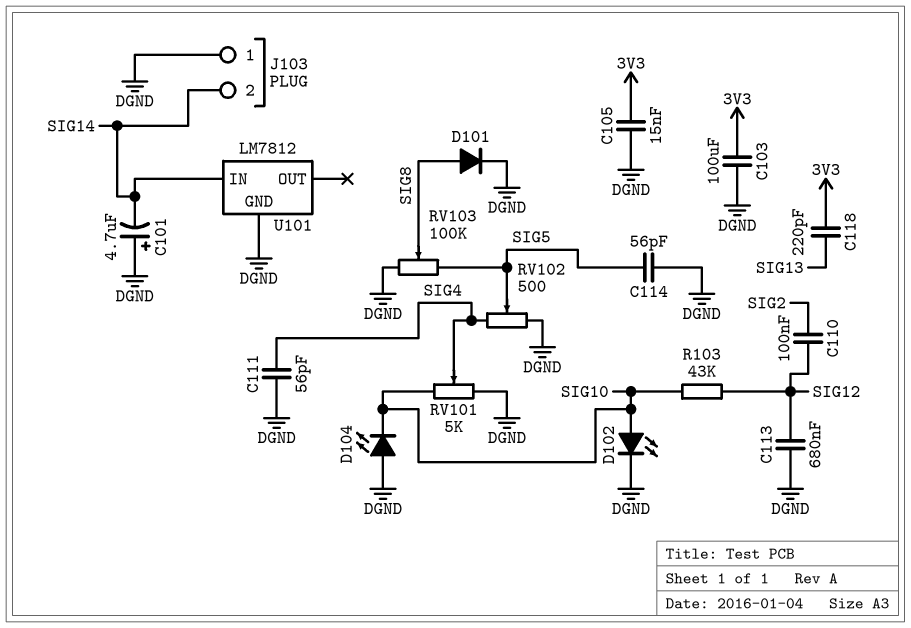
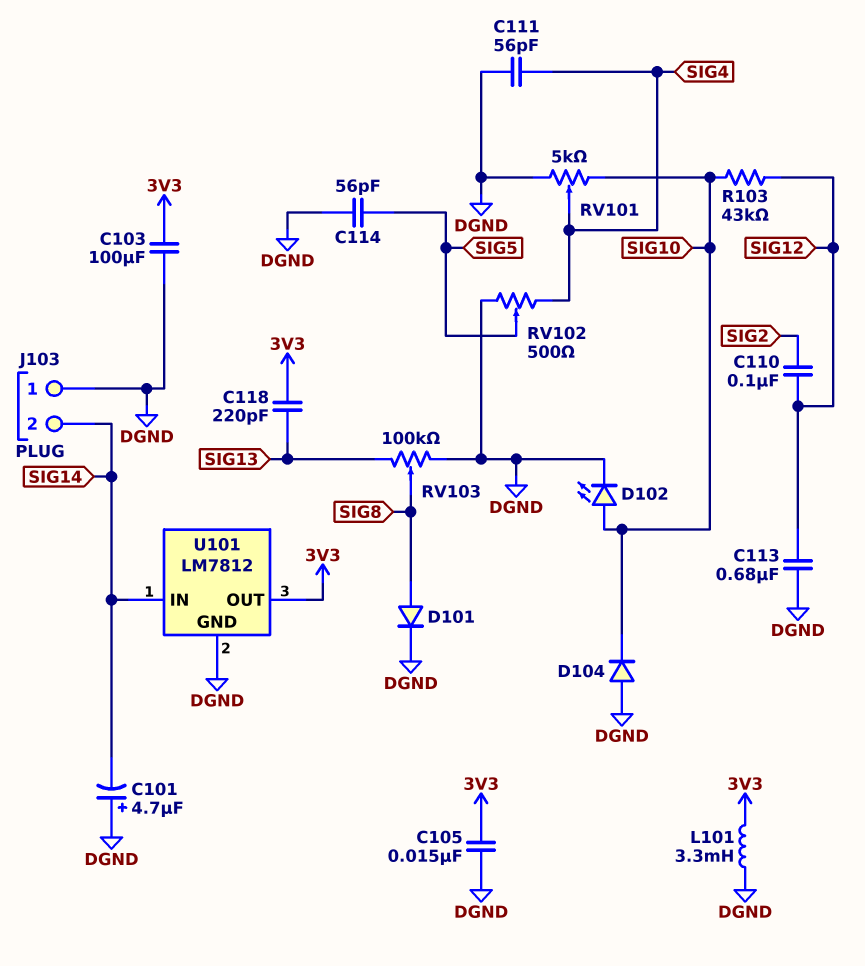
D104: LED (A DGND, K SIG10) -> diode (A DGND, K SIG10)
L101: none -> 3.3mH (3V3, DGND)
RV103: 100k (DGND, SIG5, wiper SIG8) -> 100k (DGND, SIG13, wiper SIG8)
U101 pin OUT: none -> 3V3

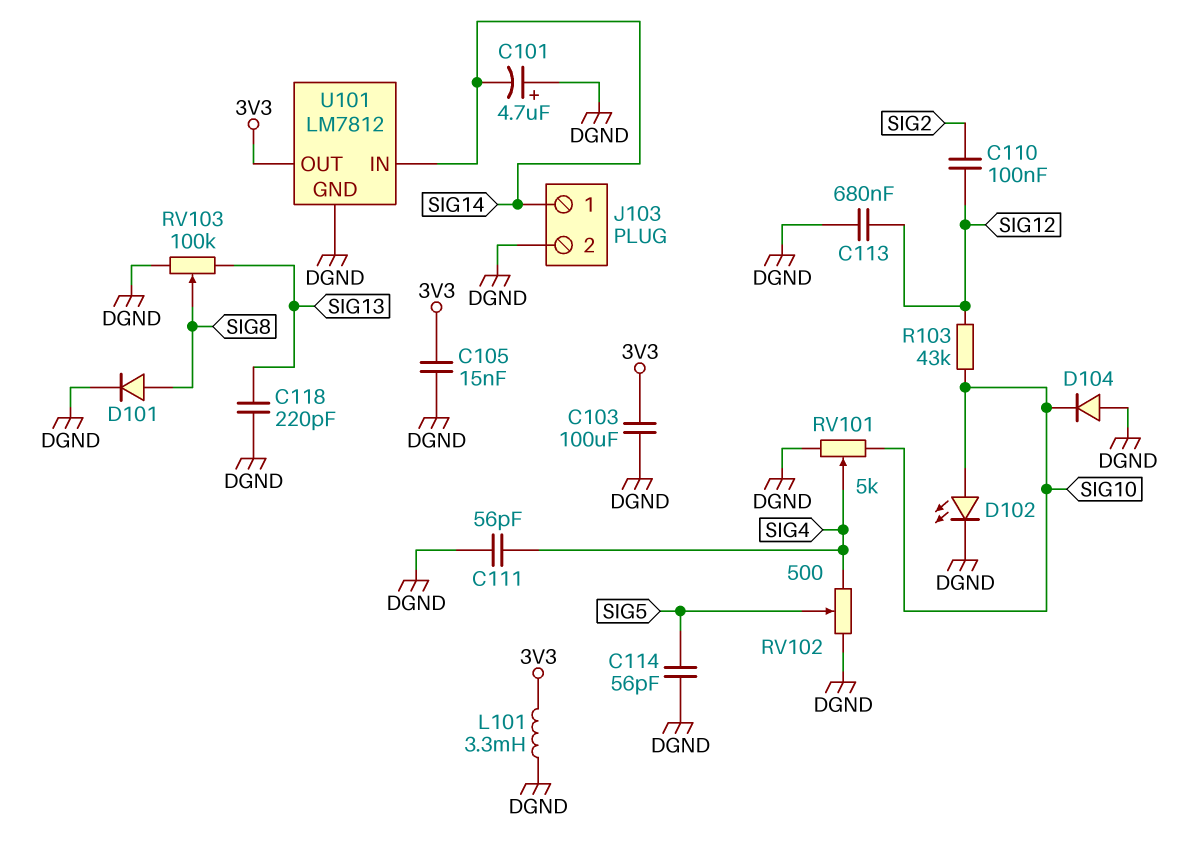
C118: 220pF (3V3, SIG13) -> 220pF (DGND, SIG13)
J103 pin 1: DGND -> SIG14
J103 pin 2: SIG14 -> DGND

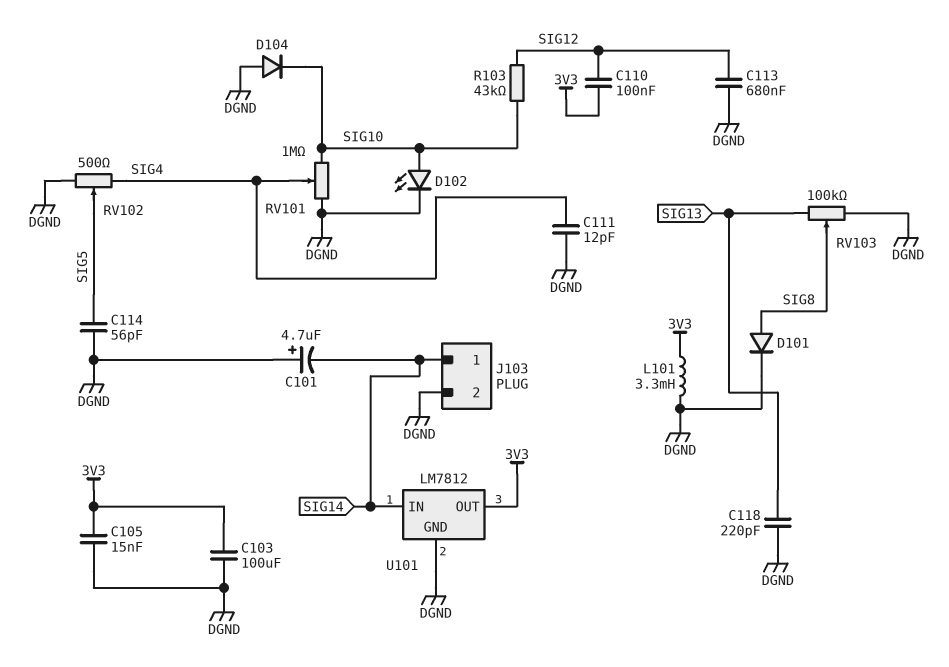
C110: 100nF (SIG2, SIG12) -> 100nF (3V3, SIG12)
C111: 56pF (DGND, SIG4) -> 12pF (DGND, SIG4)
RV101: 5k (DGND, SIG10, wiper SIG4) -> 1M (DGND, SIG10, wiper SIG4)

